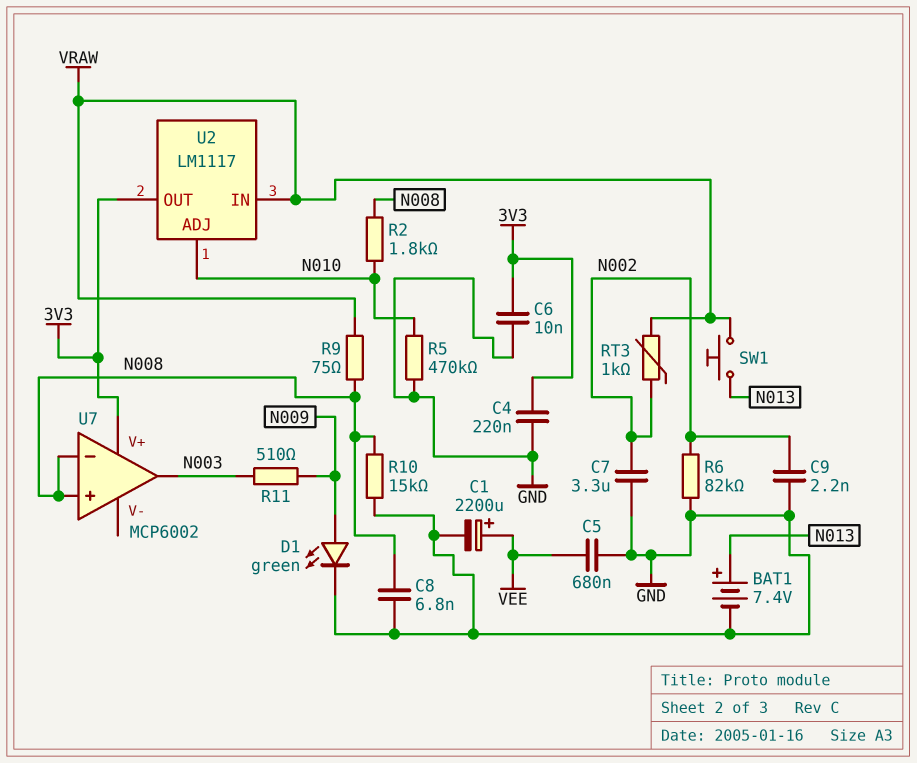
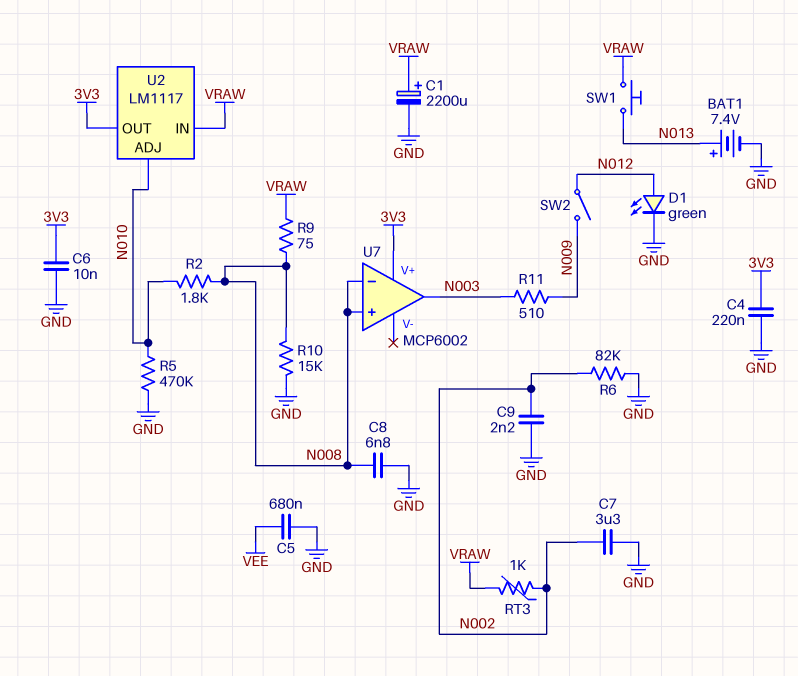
C1: 2200uF (plus VEE, minus GND) -> 2200uF (plus VRAW, minus GND)
D1: LED green (A N009, K GND) -> LED green (A N012, K GND)
SW2: none -> switch (N009, N012)

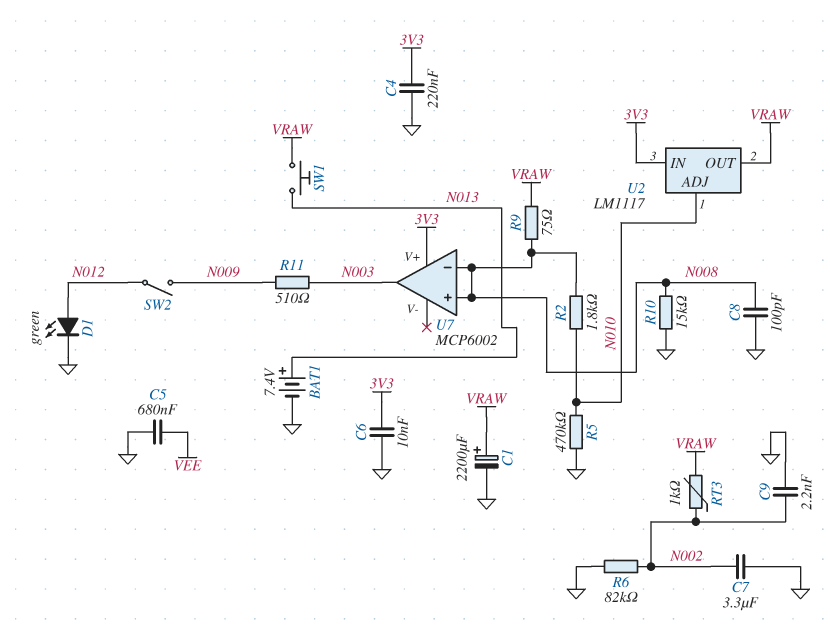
C8: 6.8nF (GND, N008) -> 100pF (GND, N008)
U2 pin IN: VRAW -> 3V3
U2 pin OUT: 3V3 -> VRAW

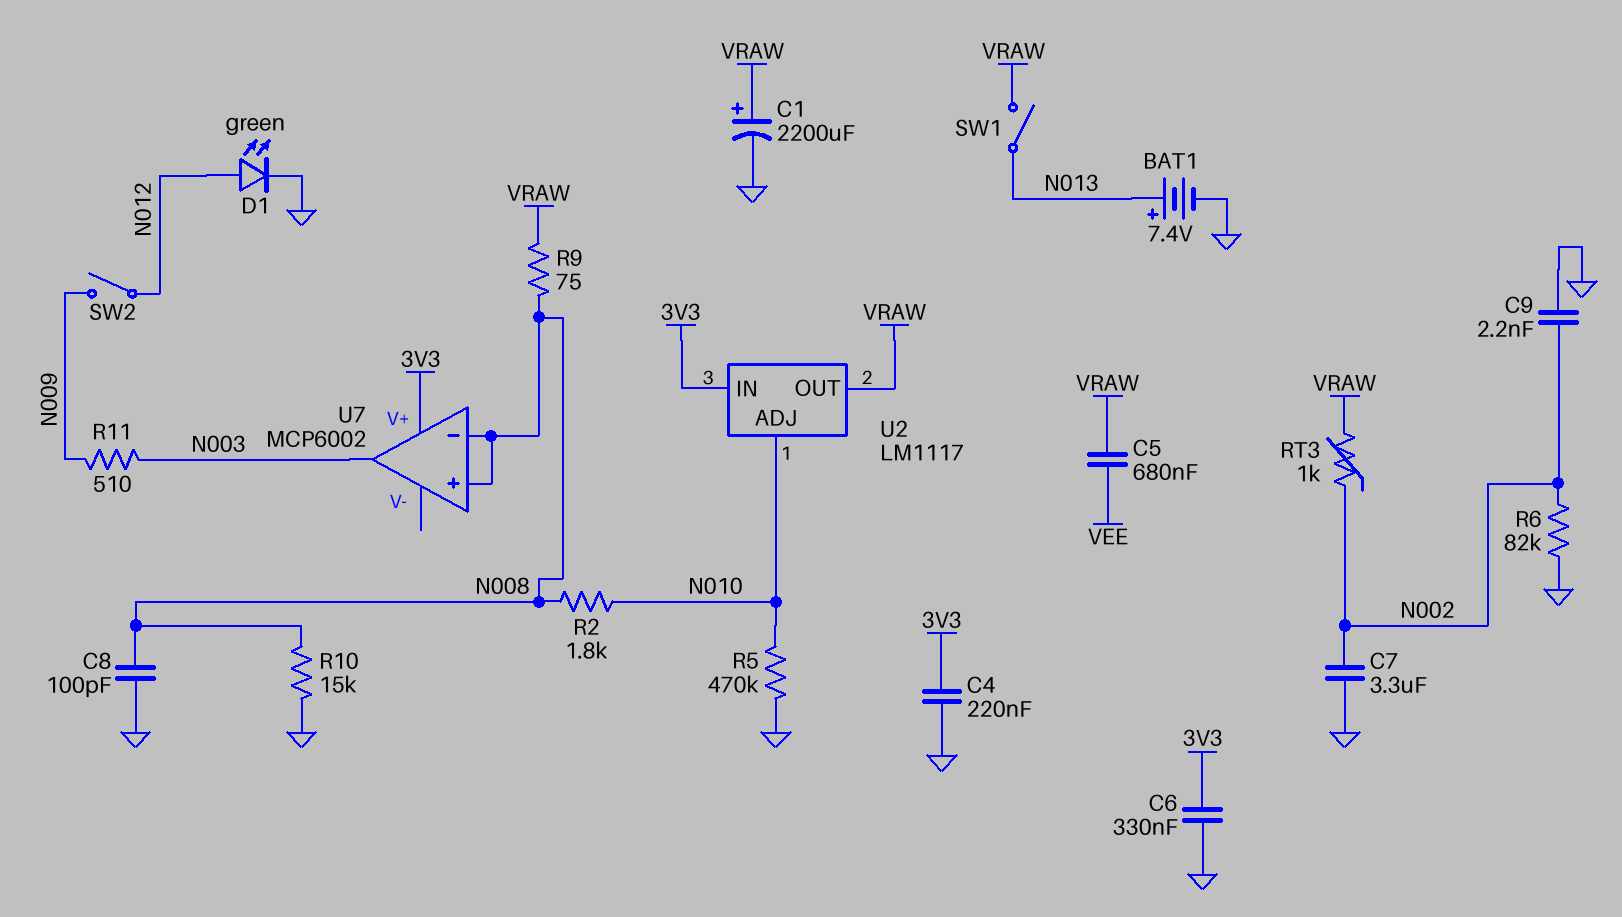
C5: 680nF (GND, VEE) -> 680nF (VEE, VRAW)
C6: 10nF (3V3, GND) -> 330nF (3V3, GND)
SW1: button (N013, VRAW) -> switch (N013, VRAW)

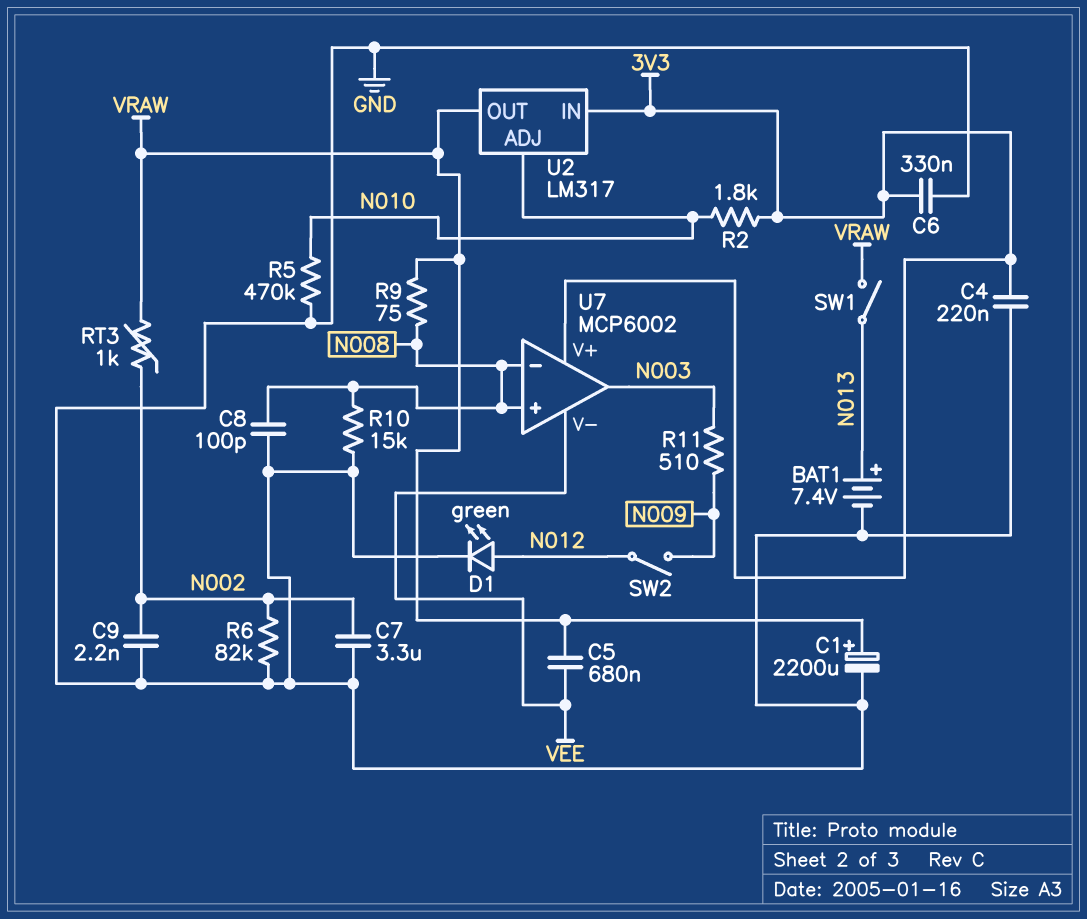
R2: 1.8k (N008, N010) -> 1.8k (3V3, N010)
U2: LM1117 -> LM317
U7 pin V-: none -> VEE

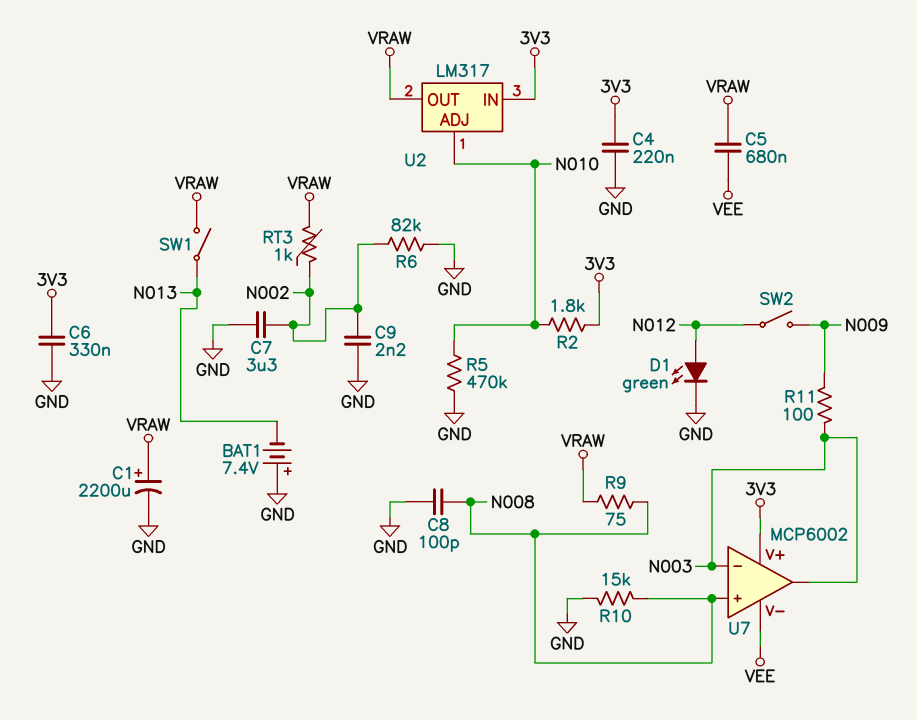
BAT1: 7.4V (plus N013, minus GND) -> 7.4V (plus GND, minus N013)
R11: 510 (N003, N009) -> 100 (N003, N009)
U7 pin in-: N008 -> N003

